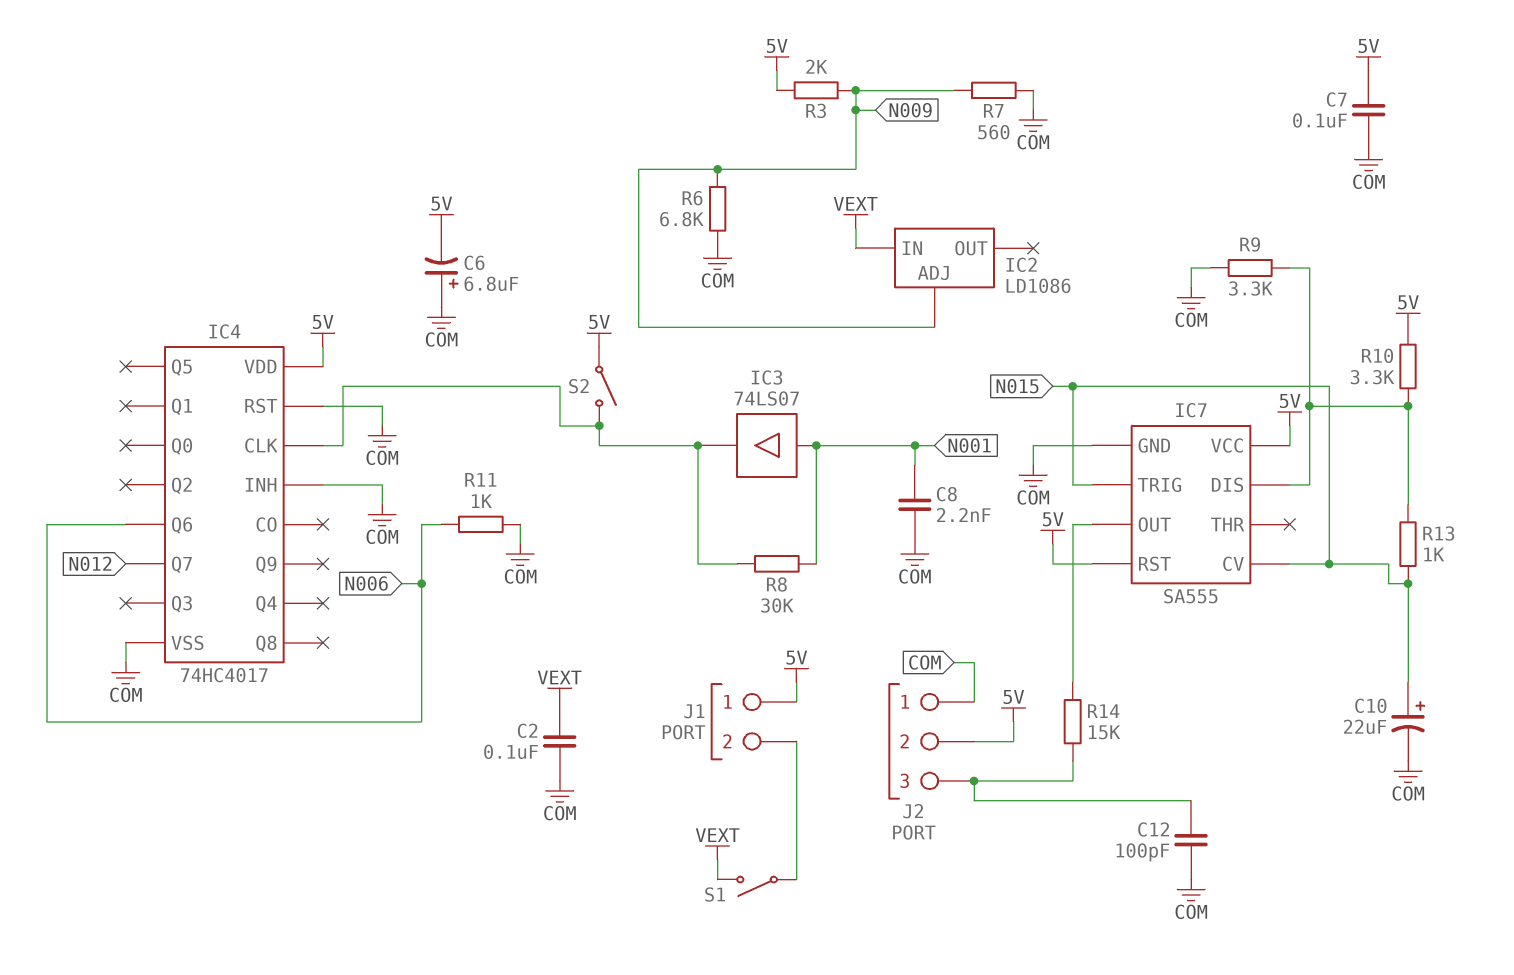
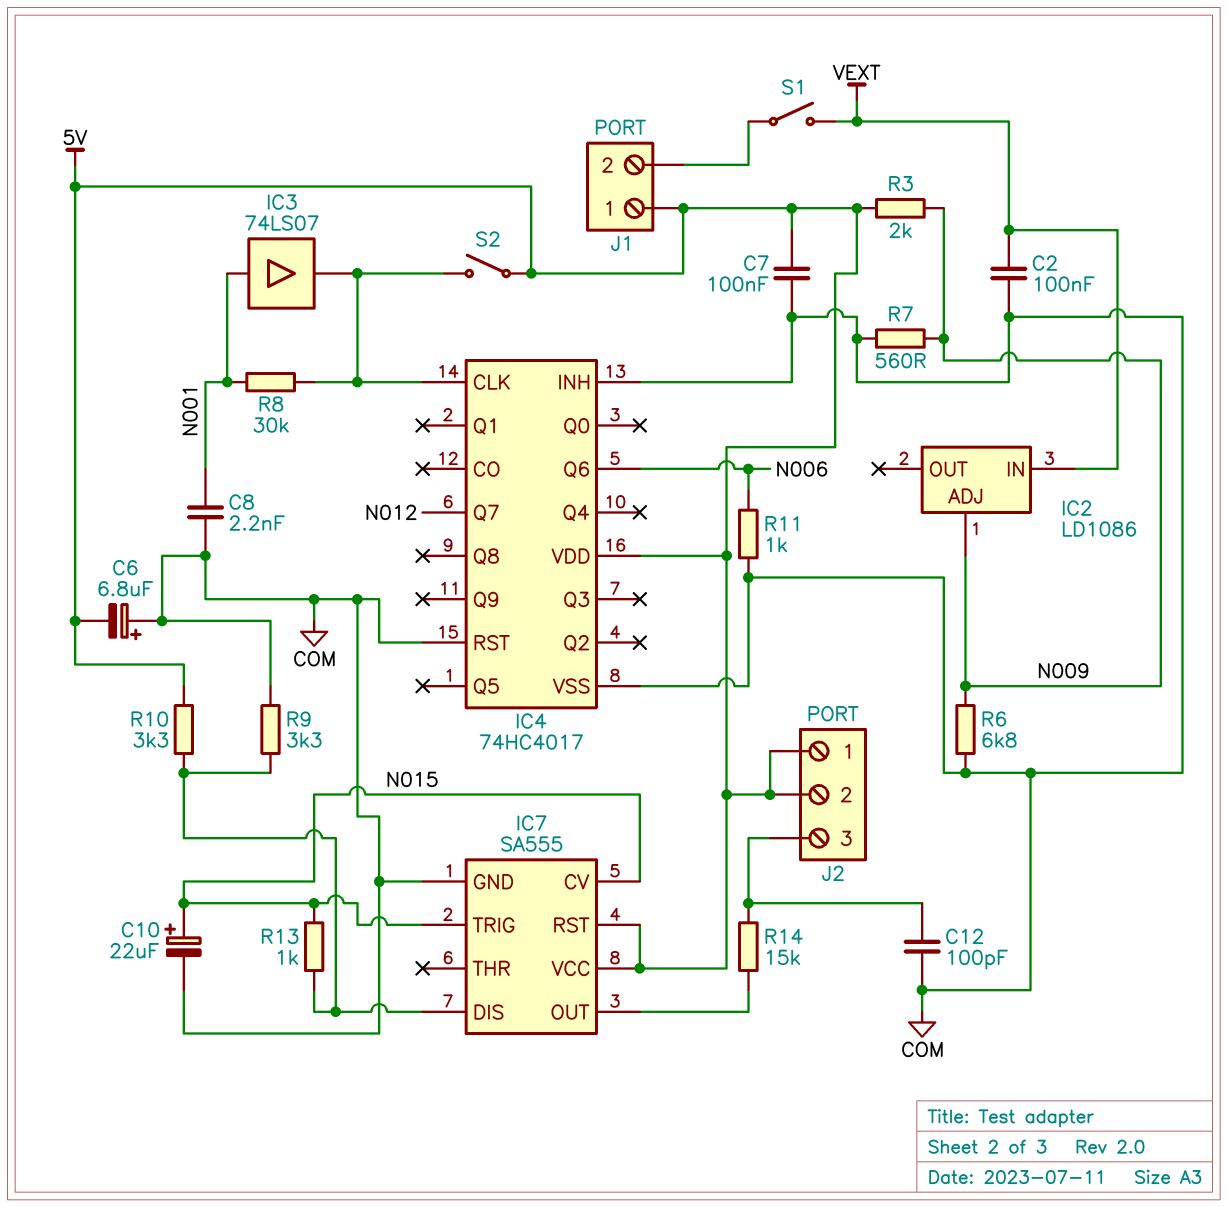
J2 pin 1: COM -> 5V

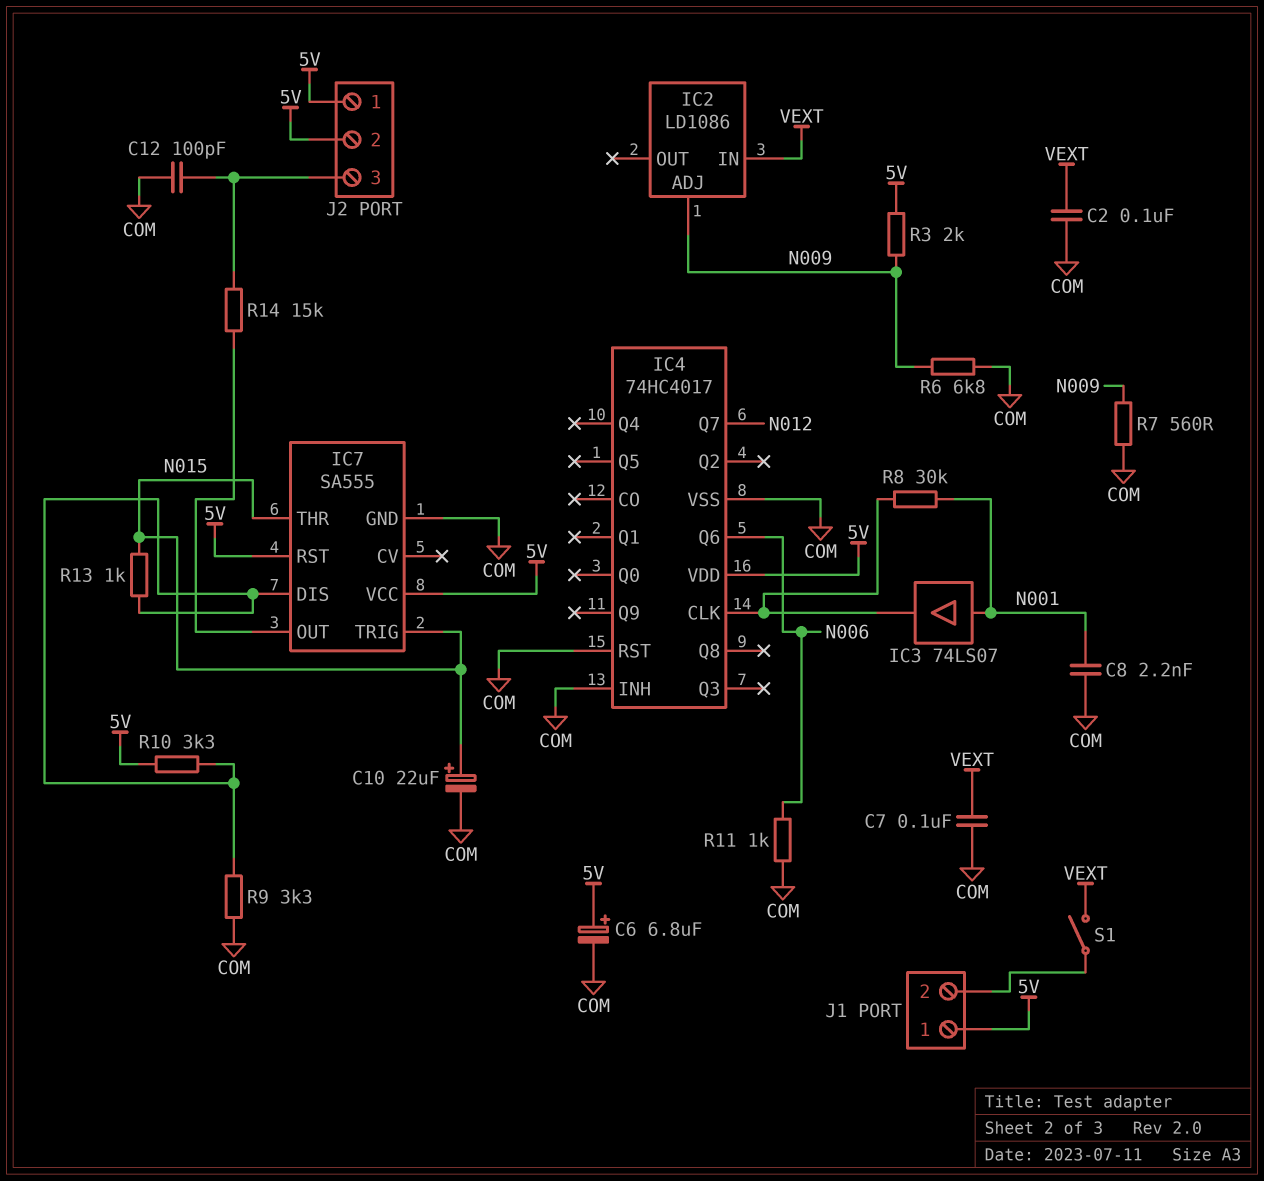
C6: 6.8uF (plus COM, minus 5V) -> 6.8uF (plus 5V, minus COM)
C7: 100nF (5V, COM) -> 100nF (COM, VEXT)
IC7 pin CV: N015 -> none
IC7 pin THR: none -> N015
S2: switch (5V, IC4/CLK) -> none

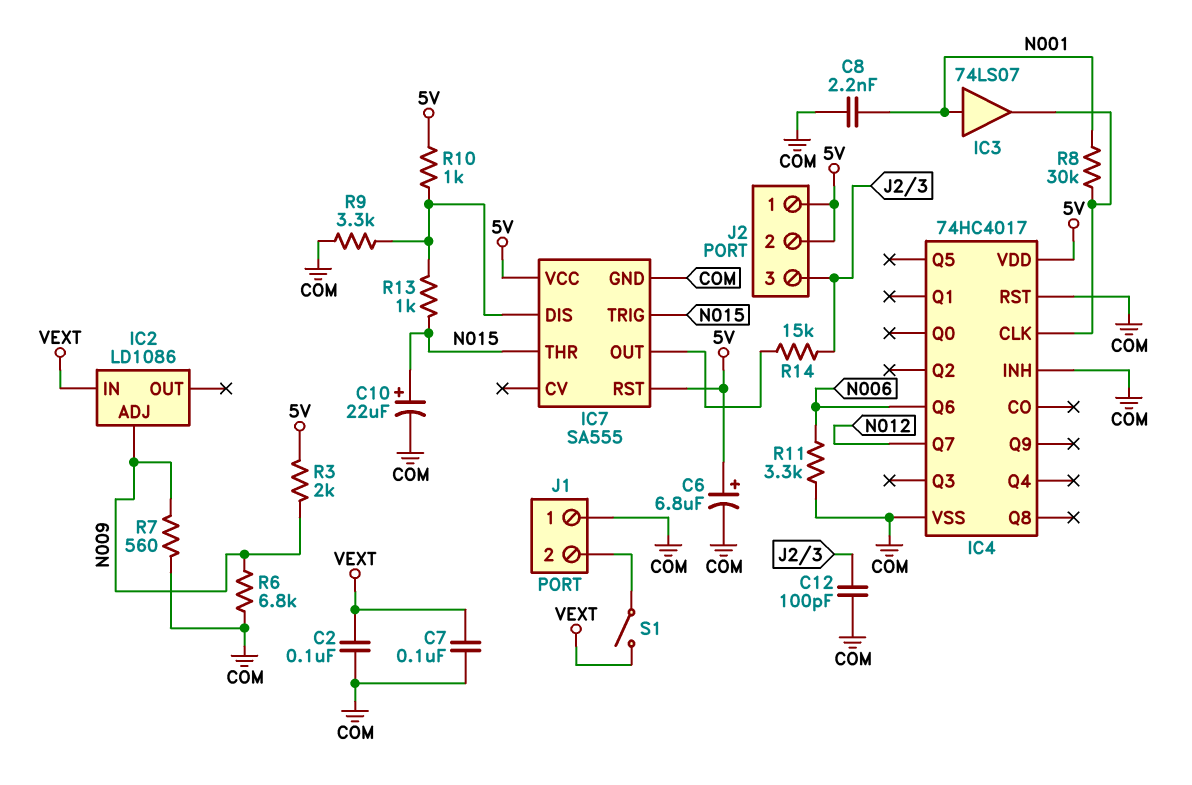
J1 pin 1: 5V -> COM
R10: 3.3k (5V, IC7/DIS) -> 1k (5V, IC7/DIS)
R11: 1k (COM, N006) -> 3.3k (COM, N006)

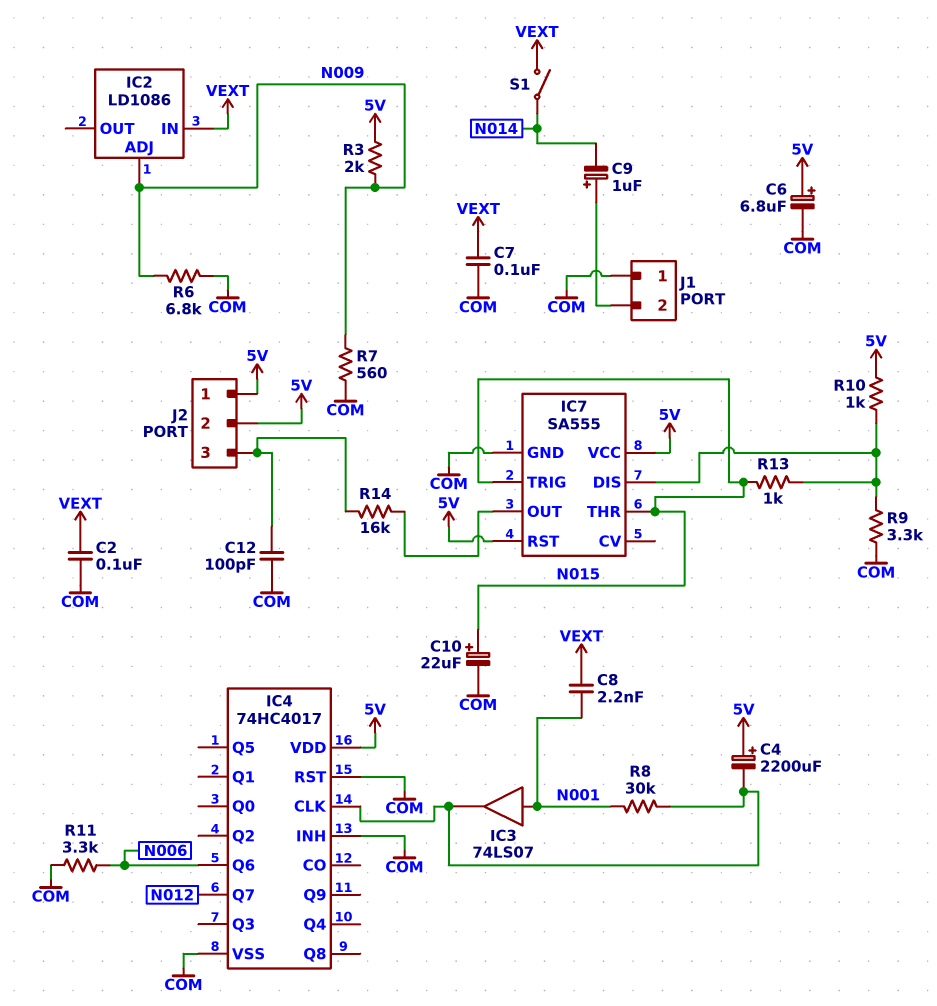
C4: none -> 2200uF (plus 5V, minus IC4/CLK)
C8: 2.2nF (COM, N001) -> 2.2nF (N001, VEXT)
C9: none -> 1uF (plus J1/2, minus N014)
R14: 15k (IC7/OUT, J2/3) -> 16k (IC7/OUT, J2/3)
S1: switch (J1/2, VEXT) -> switch (N014, VEXT)

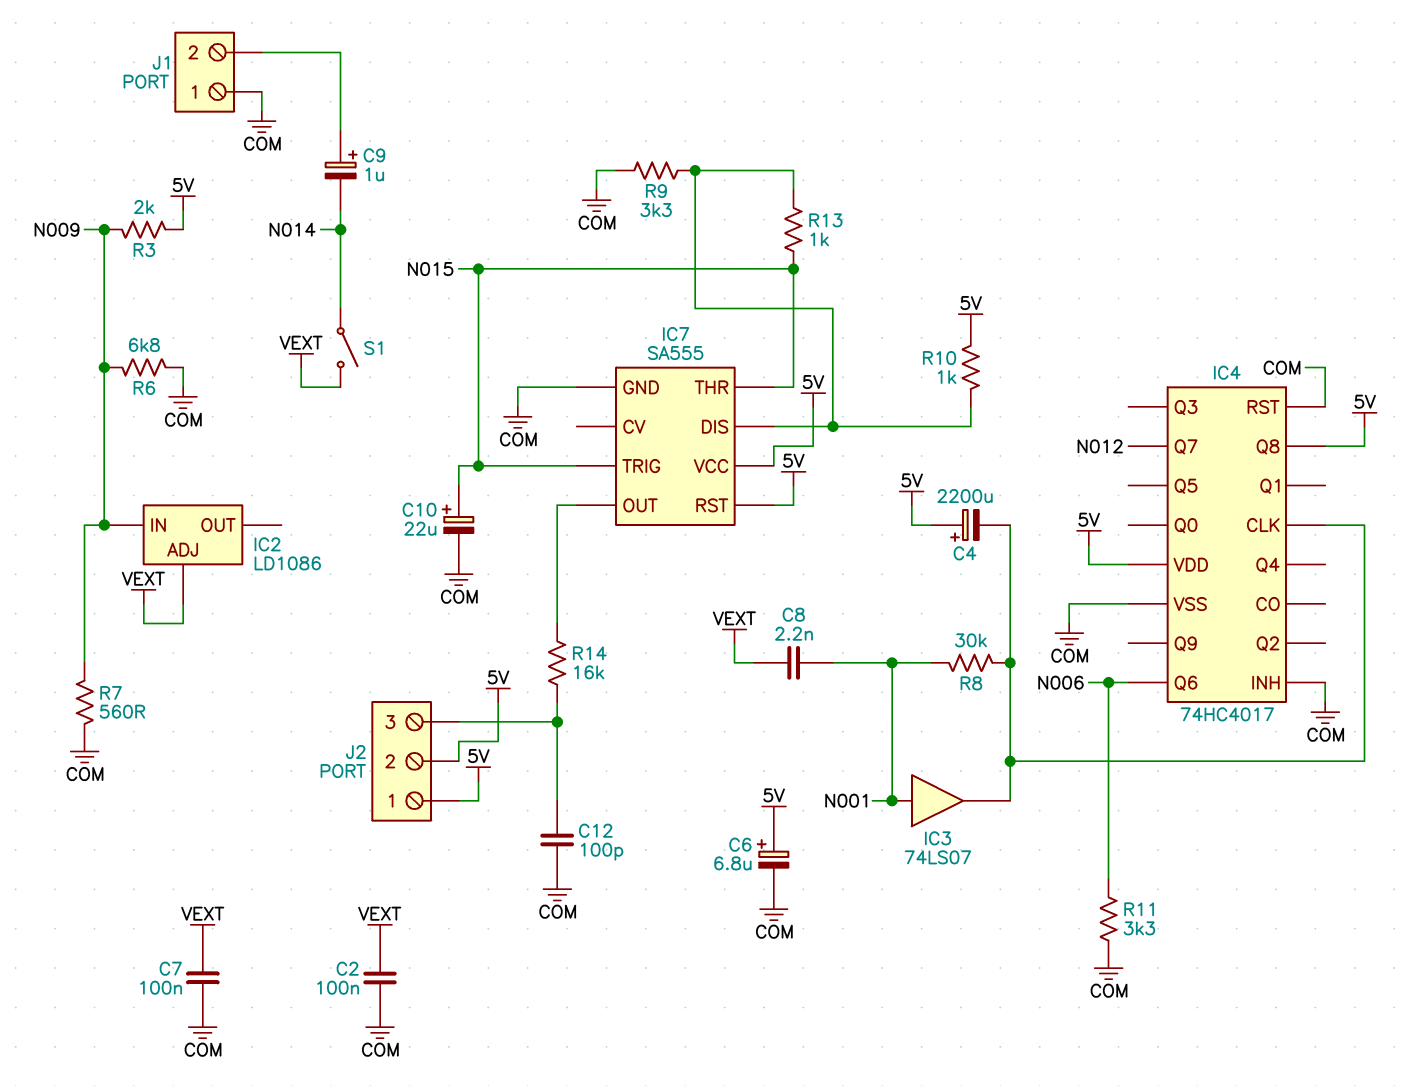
IC2 pin ADJ: N009 -> VEXT
IC2 pin IN: VEXT -> N009
IC4 pin Q8: none -> 5V

